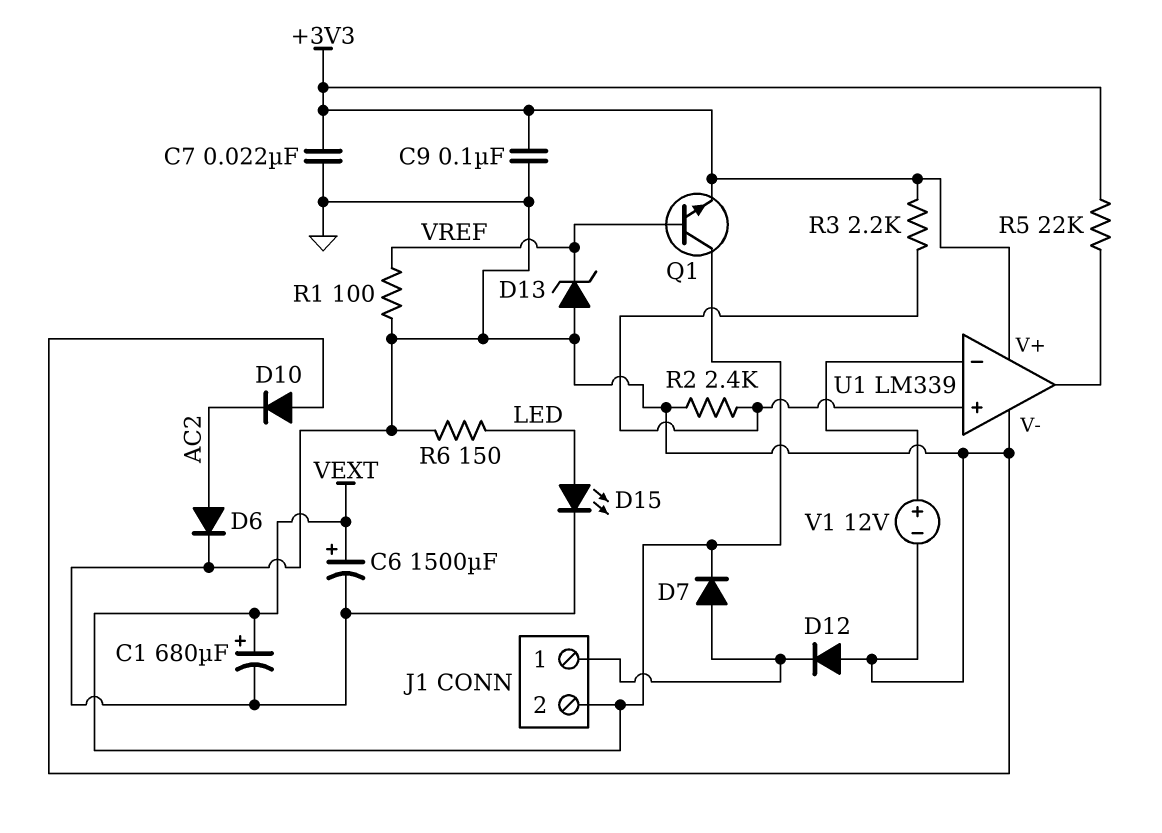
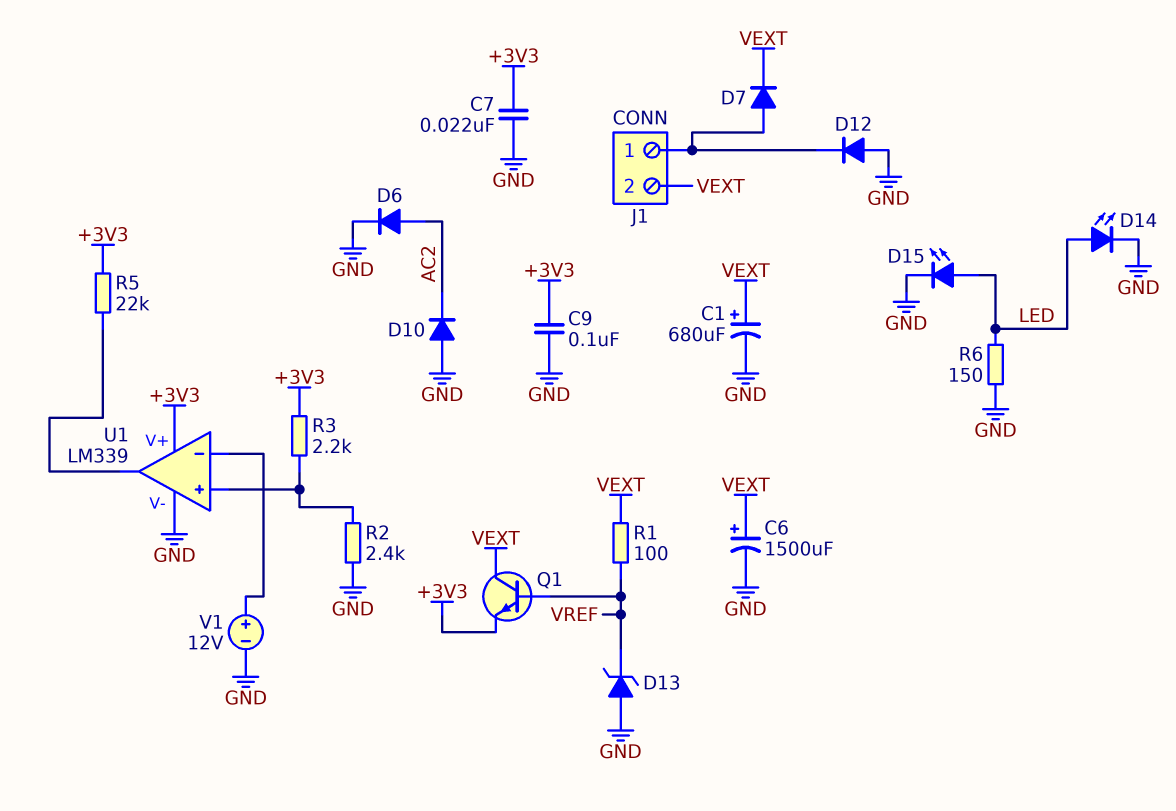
D14: none -> LED (A LED, K GND)
R1: 100 (GND, VREF) -> 100 (VEXT, VREF)

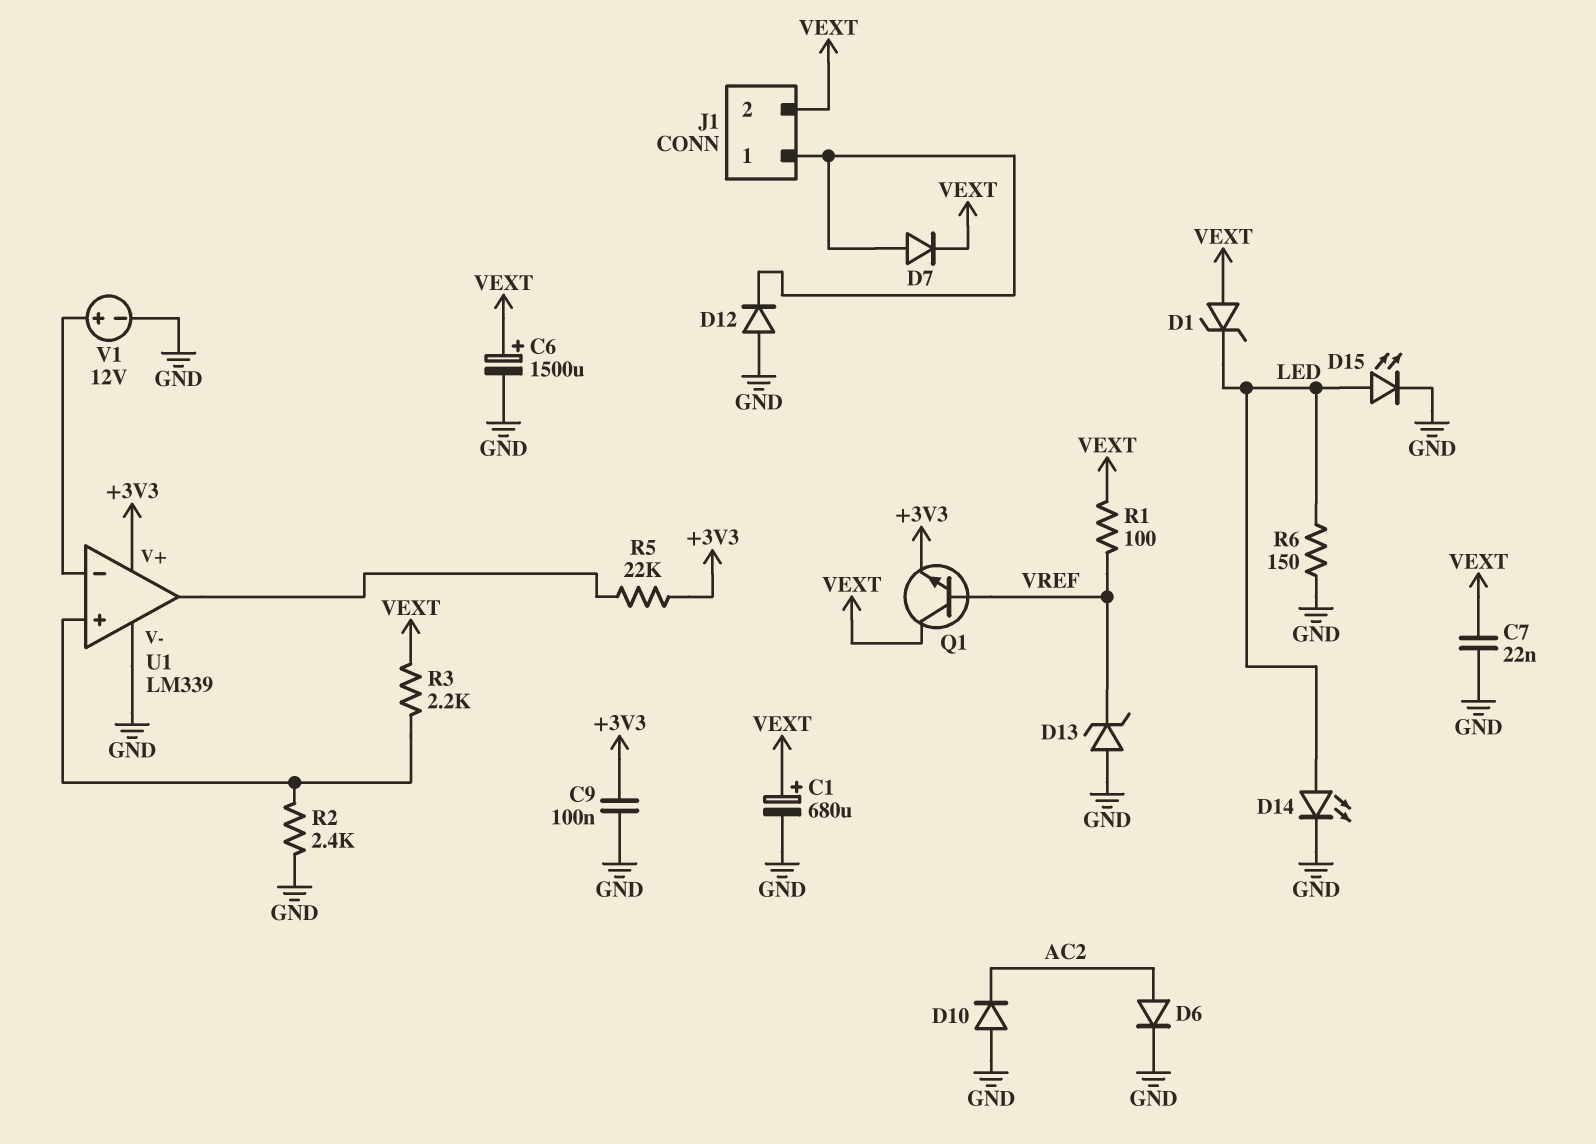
C7: 22nF (+3V3, GND) -> 22nF (GND, VEXT)
D1: none -> zener (A VEXT, K LED)
R3: 2.2k (+3V3, U1/in+) -> 2.2k (U1/in+, VEXT)

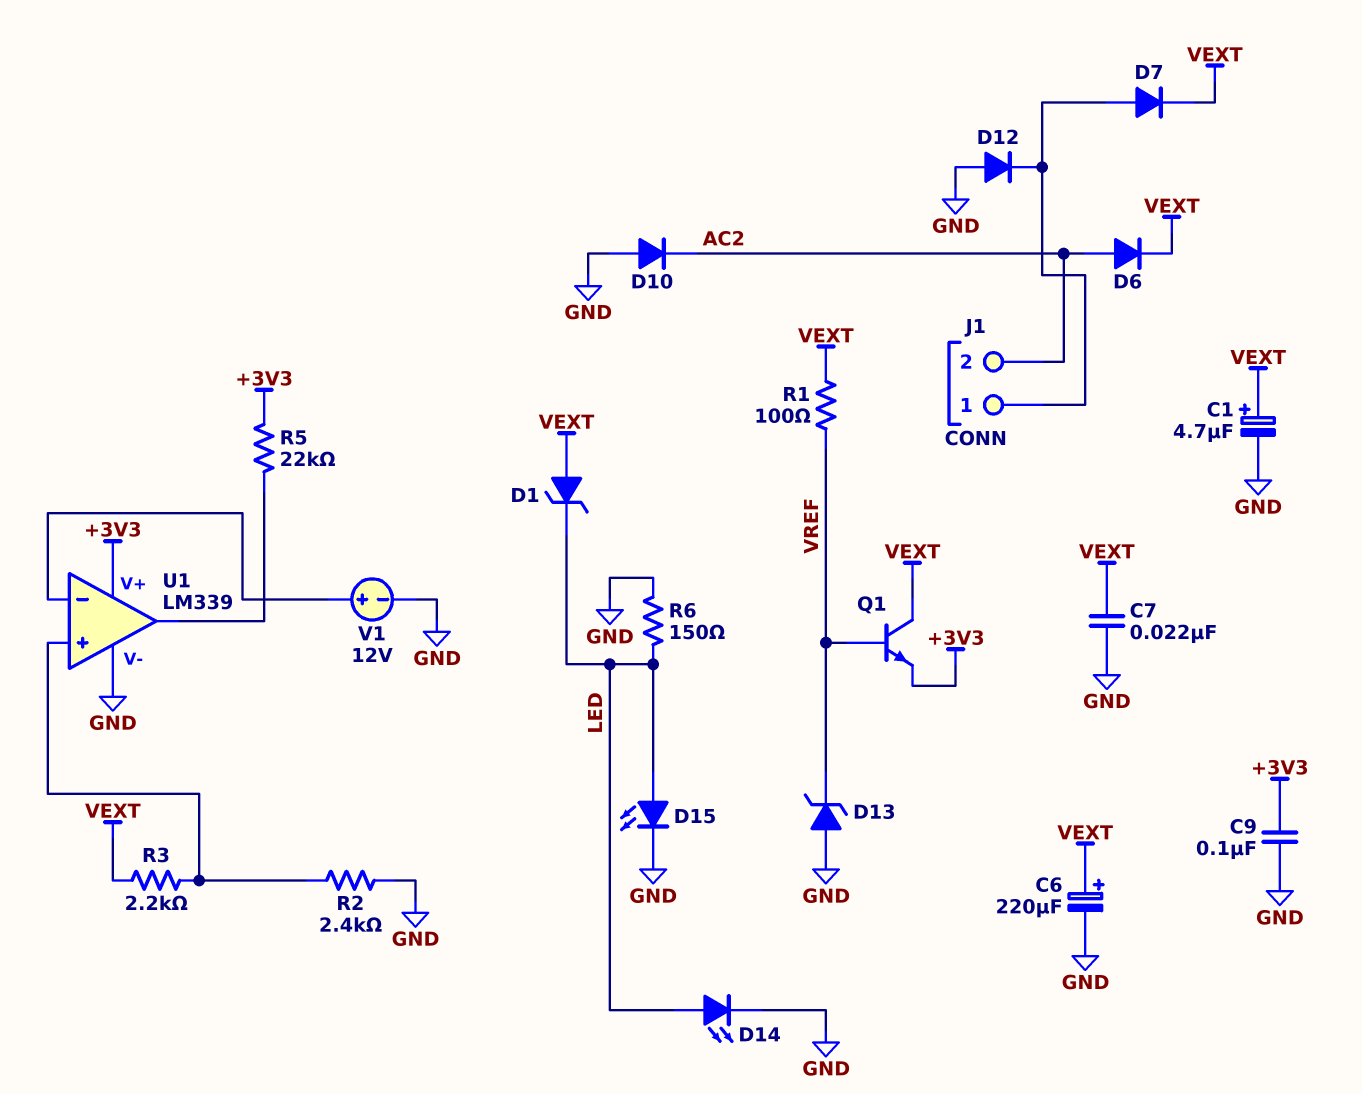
C1: 680uF (plus VEXT, minus GND) -> 4.7uF (plus VEXT, minus GND)
C6: 1500uF (plus VEXT, minus GND) -> 220uF (plus VEXT, minus GND)
D6: diode (A AC2, K GND) -> diode (A AC2, K VEXT)
J1 pin 2: VEXT -> AC2

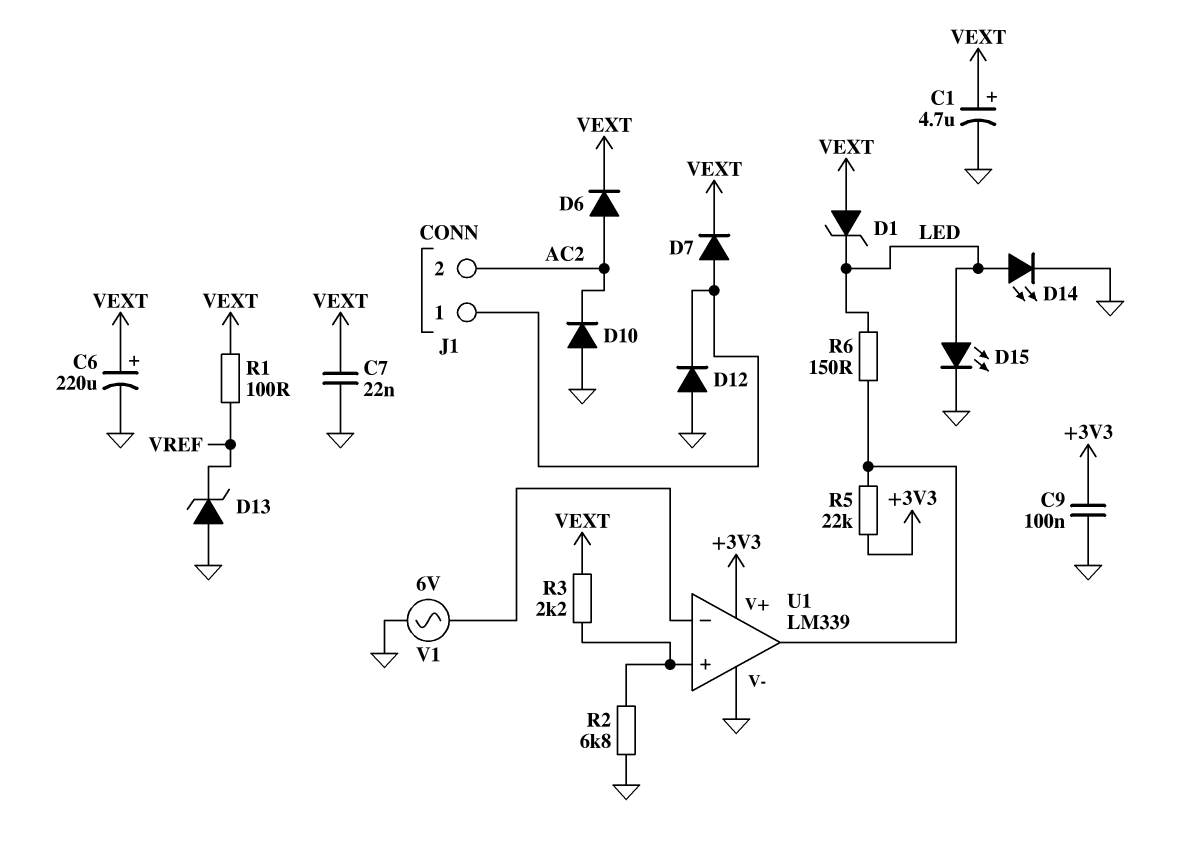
Q1: NPN (B VREF, C VEXT, E +3V3) -> none
R2: 2.4k (GND, U1/in+) -> 6.8k (GND, U1/in+)
R6: 150 (GND, LED) -> 150 (LED, U1/out)
V1: 12V (plus U1/in-, minus GND) -> AC 6V (GND, U1/in-)

